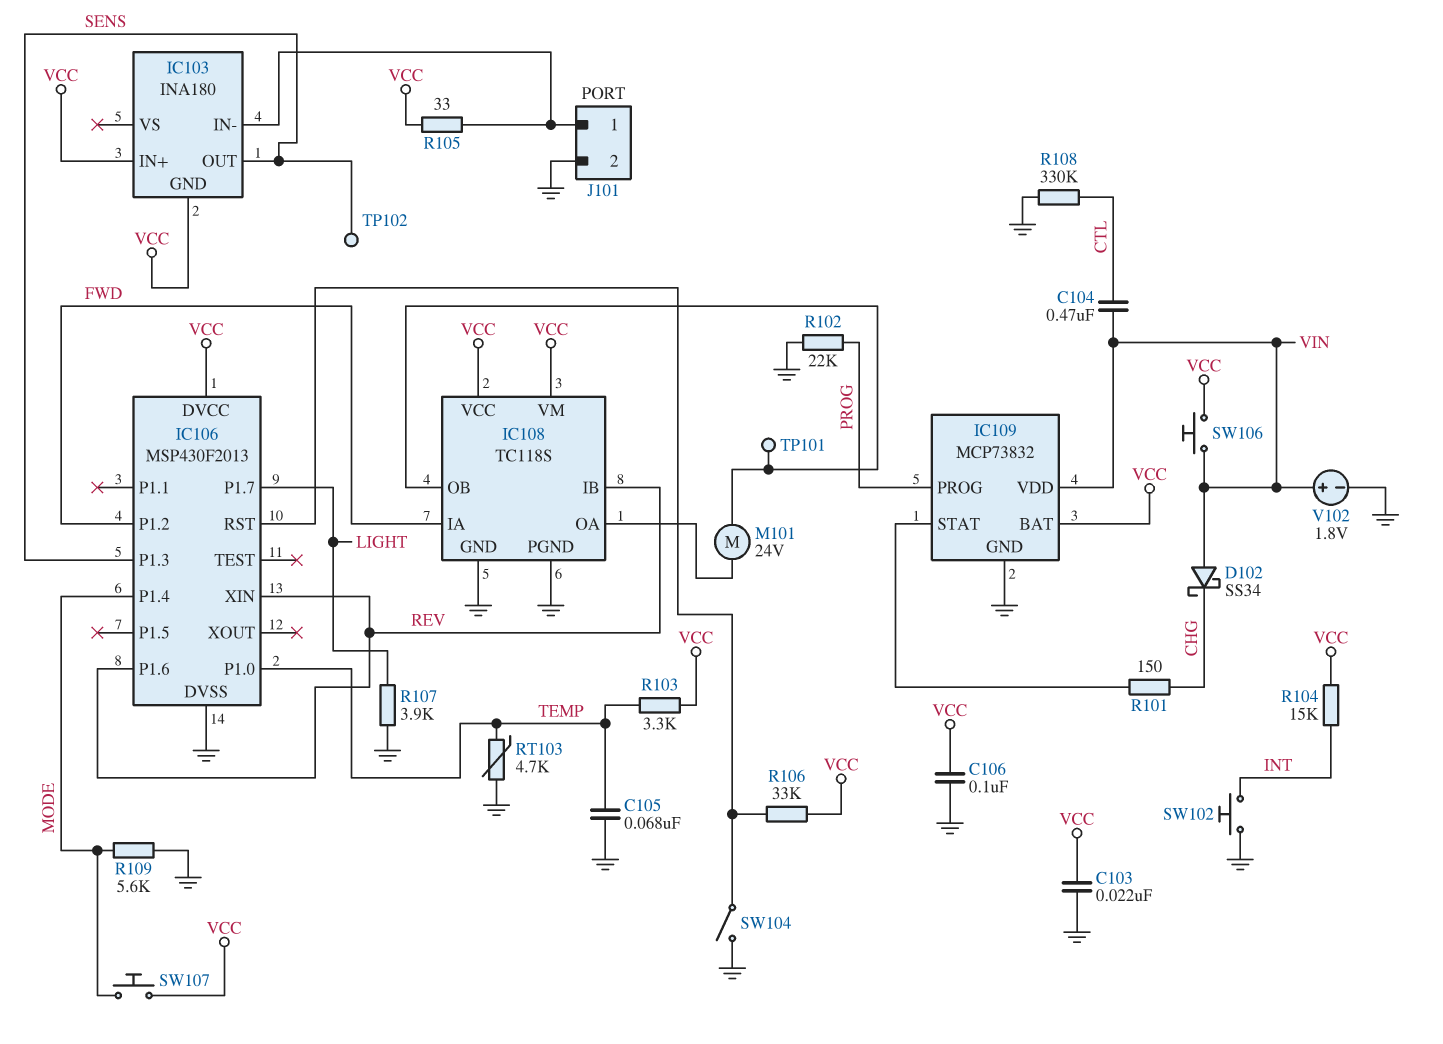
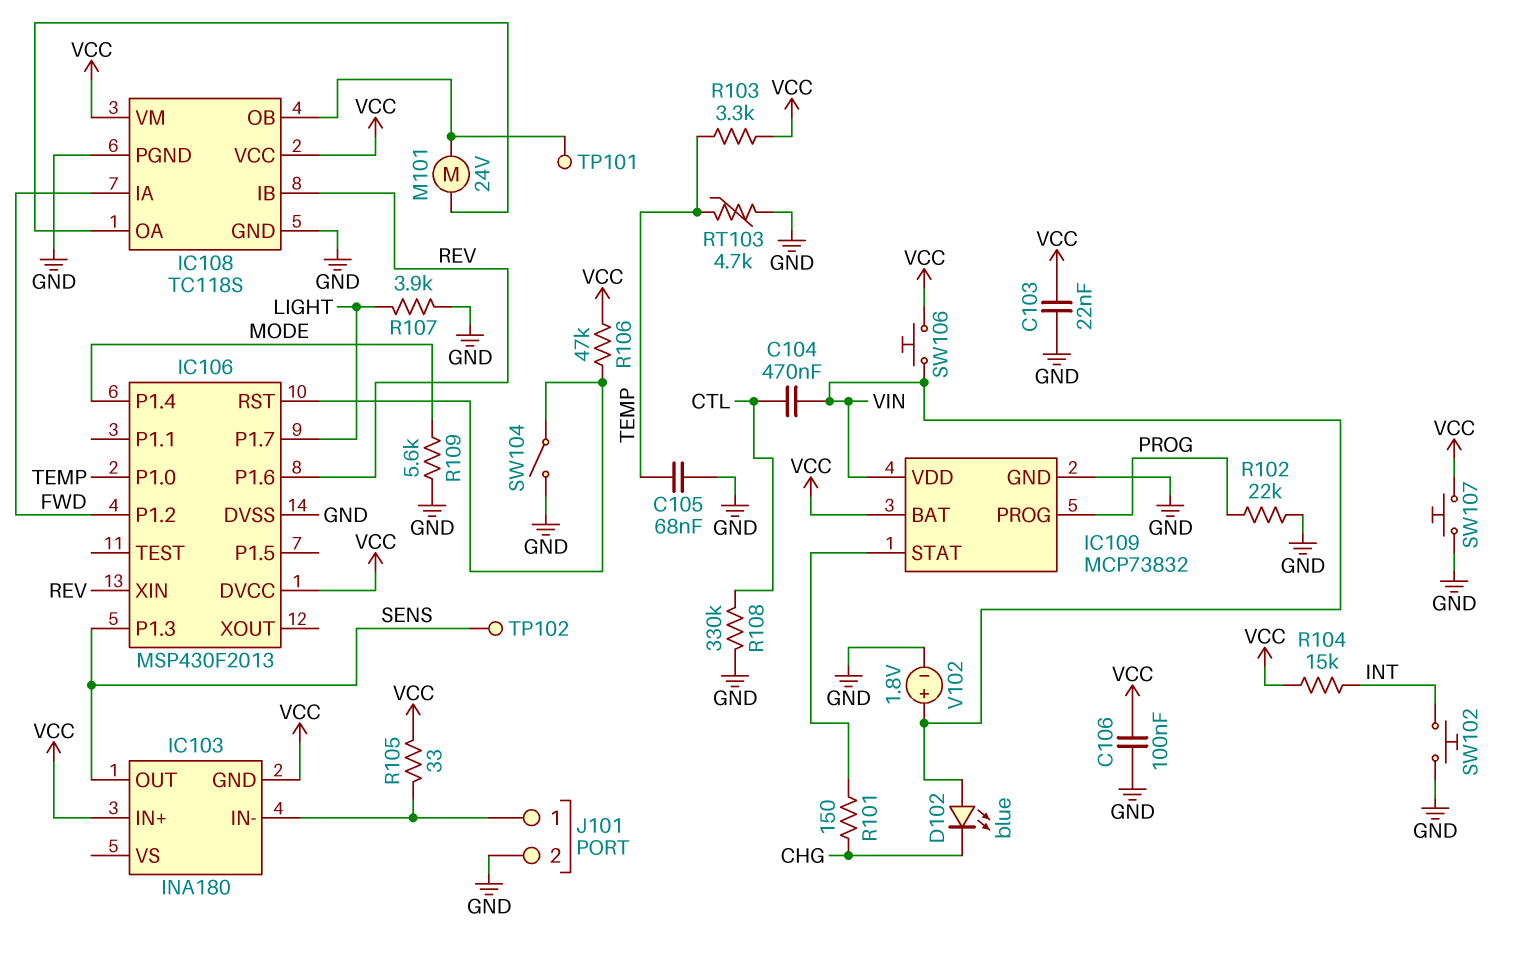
D102: schottky SS34 (A VIN, K CHG) -> LED blue (A VIN, K CHG)
R106: 33k (IC106/RST, VCC) -> 47k (IC106/RST, VCC)
SW107: button (MODE, VCC) -> button (GND, VCC)

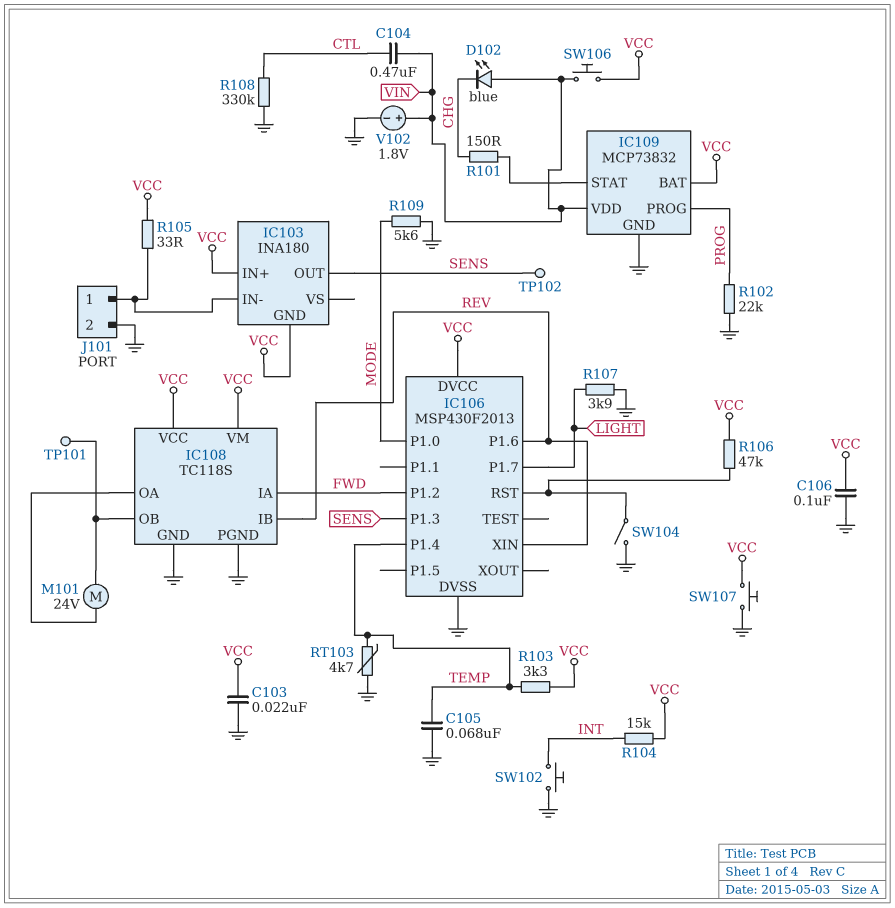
IC106 pin P1.0: TEMP -> MODE
IC106 pin P1.4: MODE -> TEMP

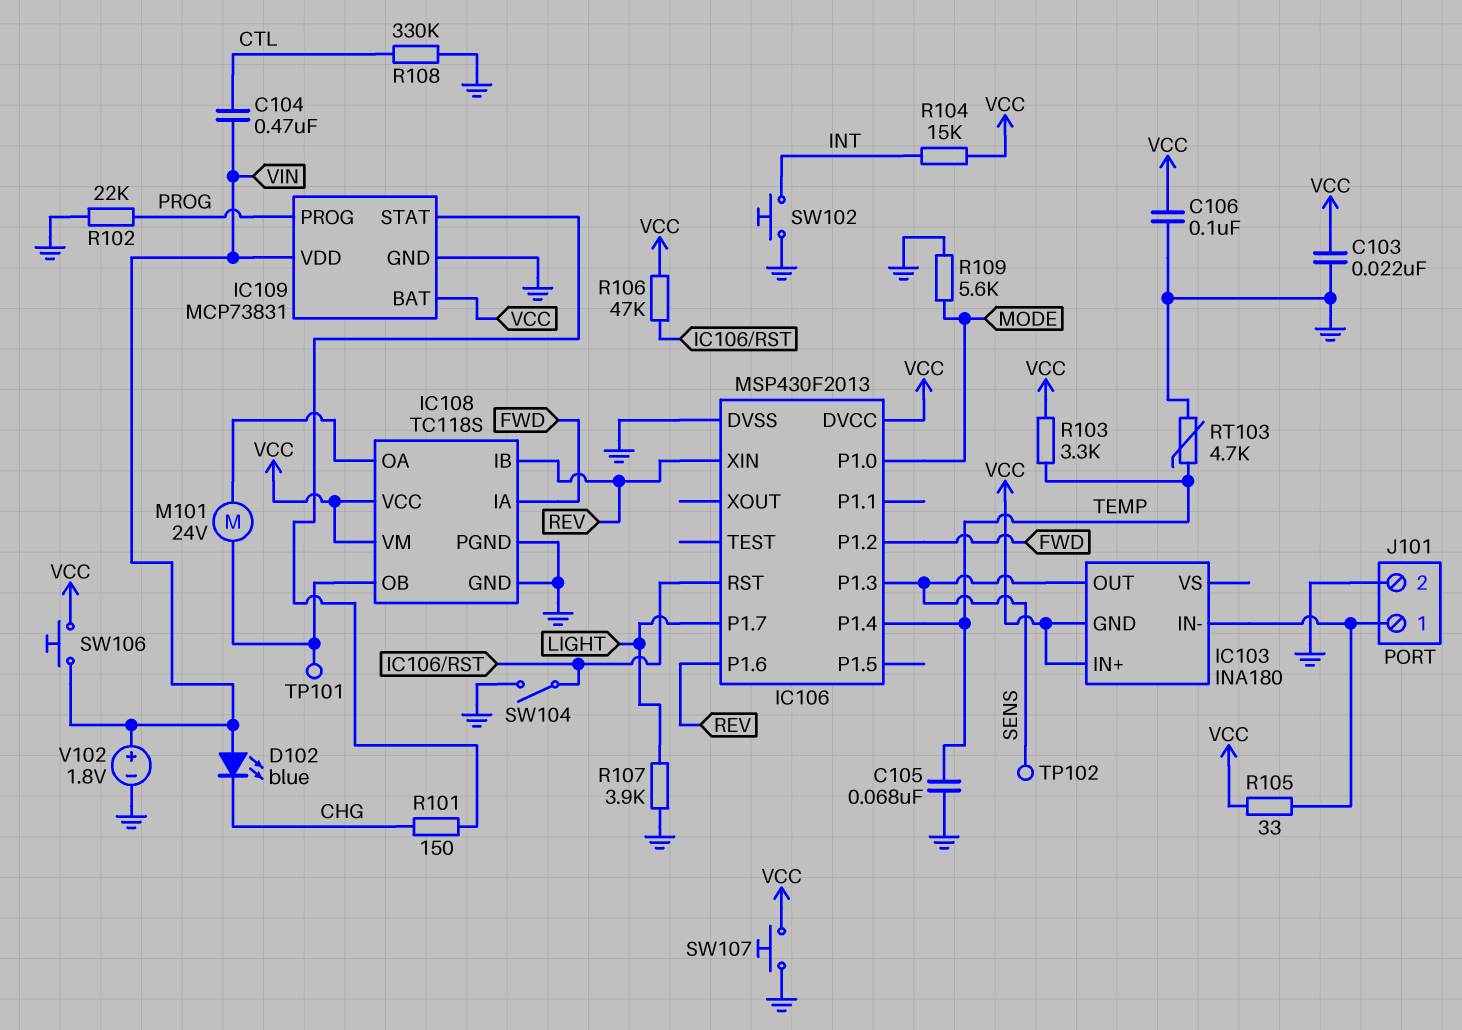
IC109: MCP73832 -> MCP73831

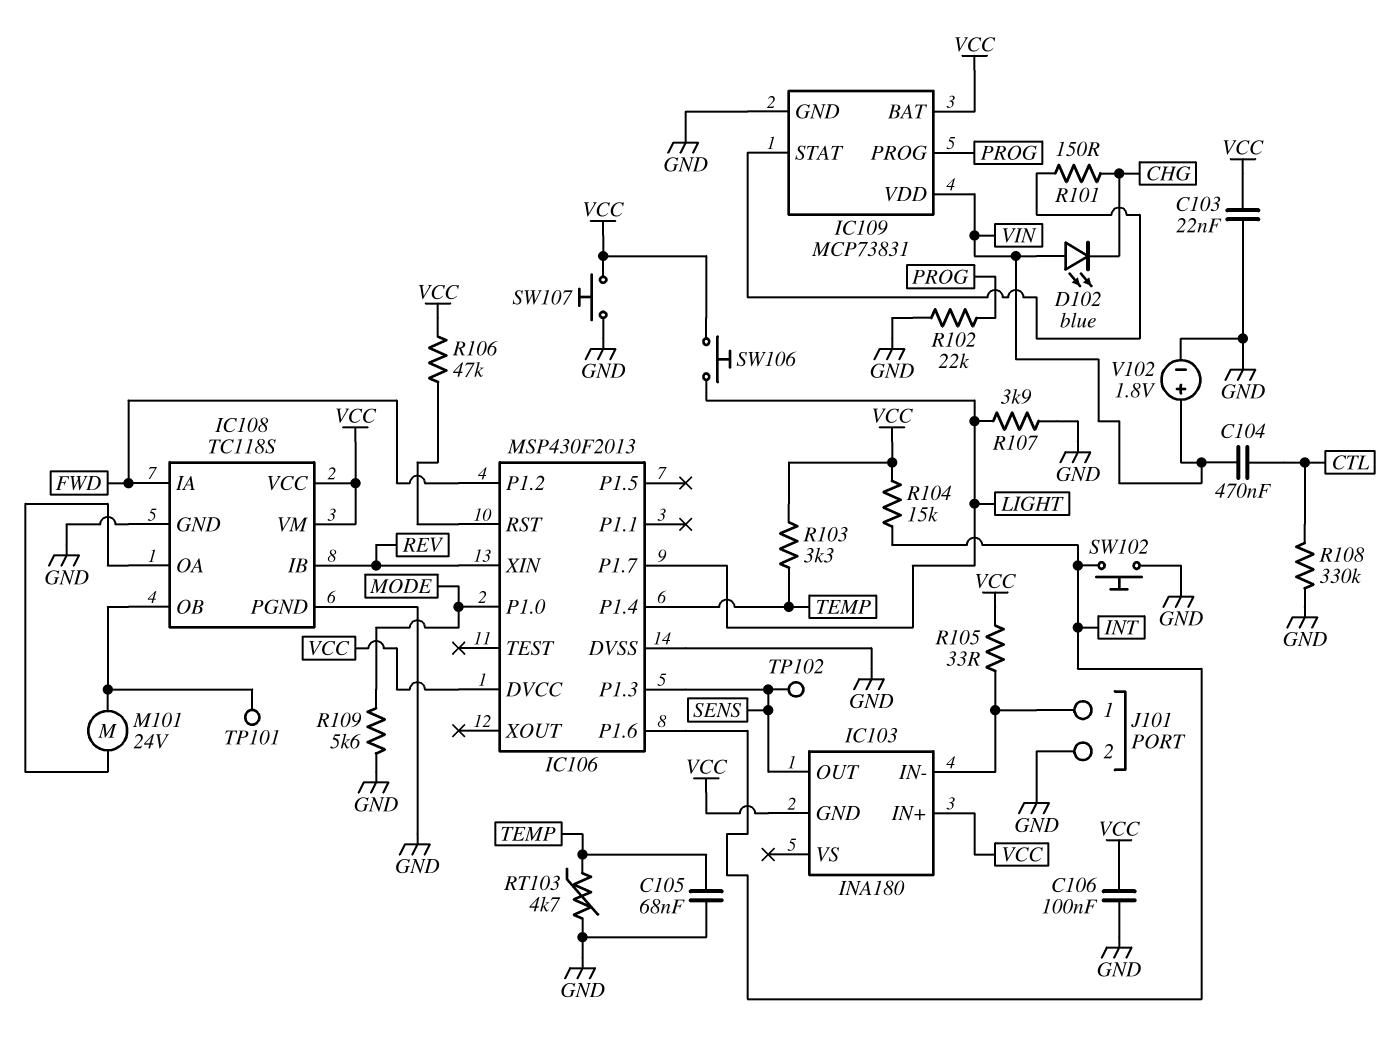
IC106 pin P1.6: REV -> INT
SW104: switch (GND, IC106/RST) -> none
SW106: button (VCC, VIN) -> button (LIGHT, VCC)

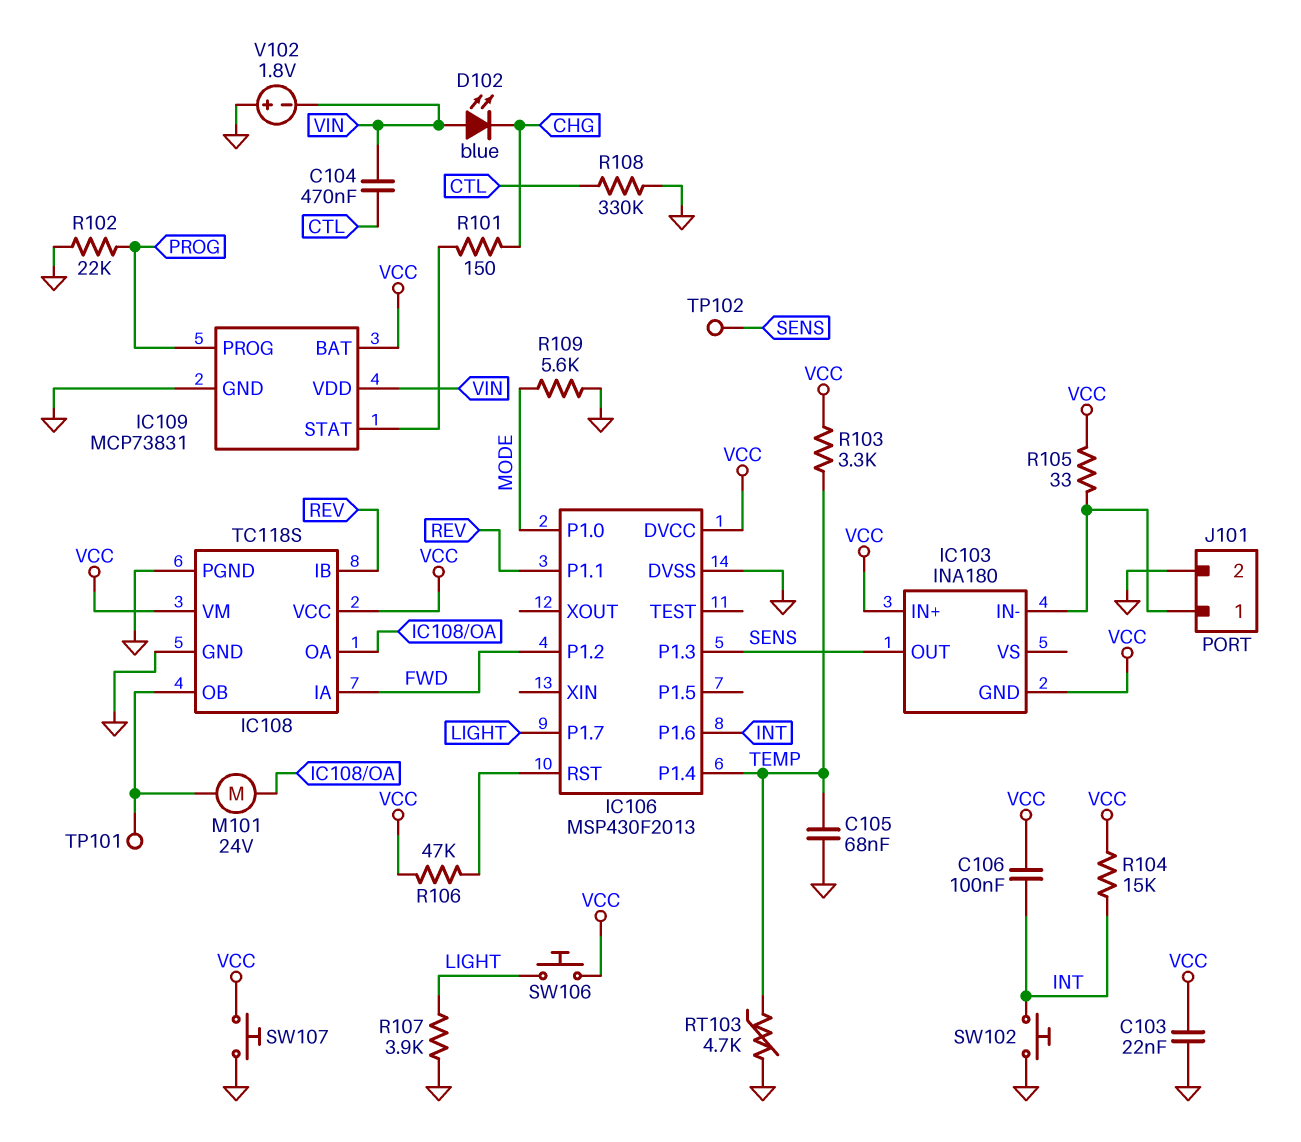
C106: 100nF (GND, VCC) -> 100nF (INT, VCC)
IC106 pin P1.1: none -> REV
IC106 pin XIN: REV -> none
V102: 1.8V (plus VIN, minus GND) -> 1.8V (plus GND, minus VIN)

